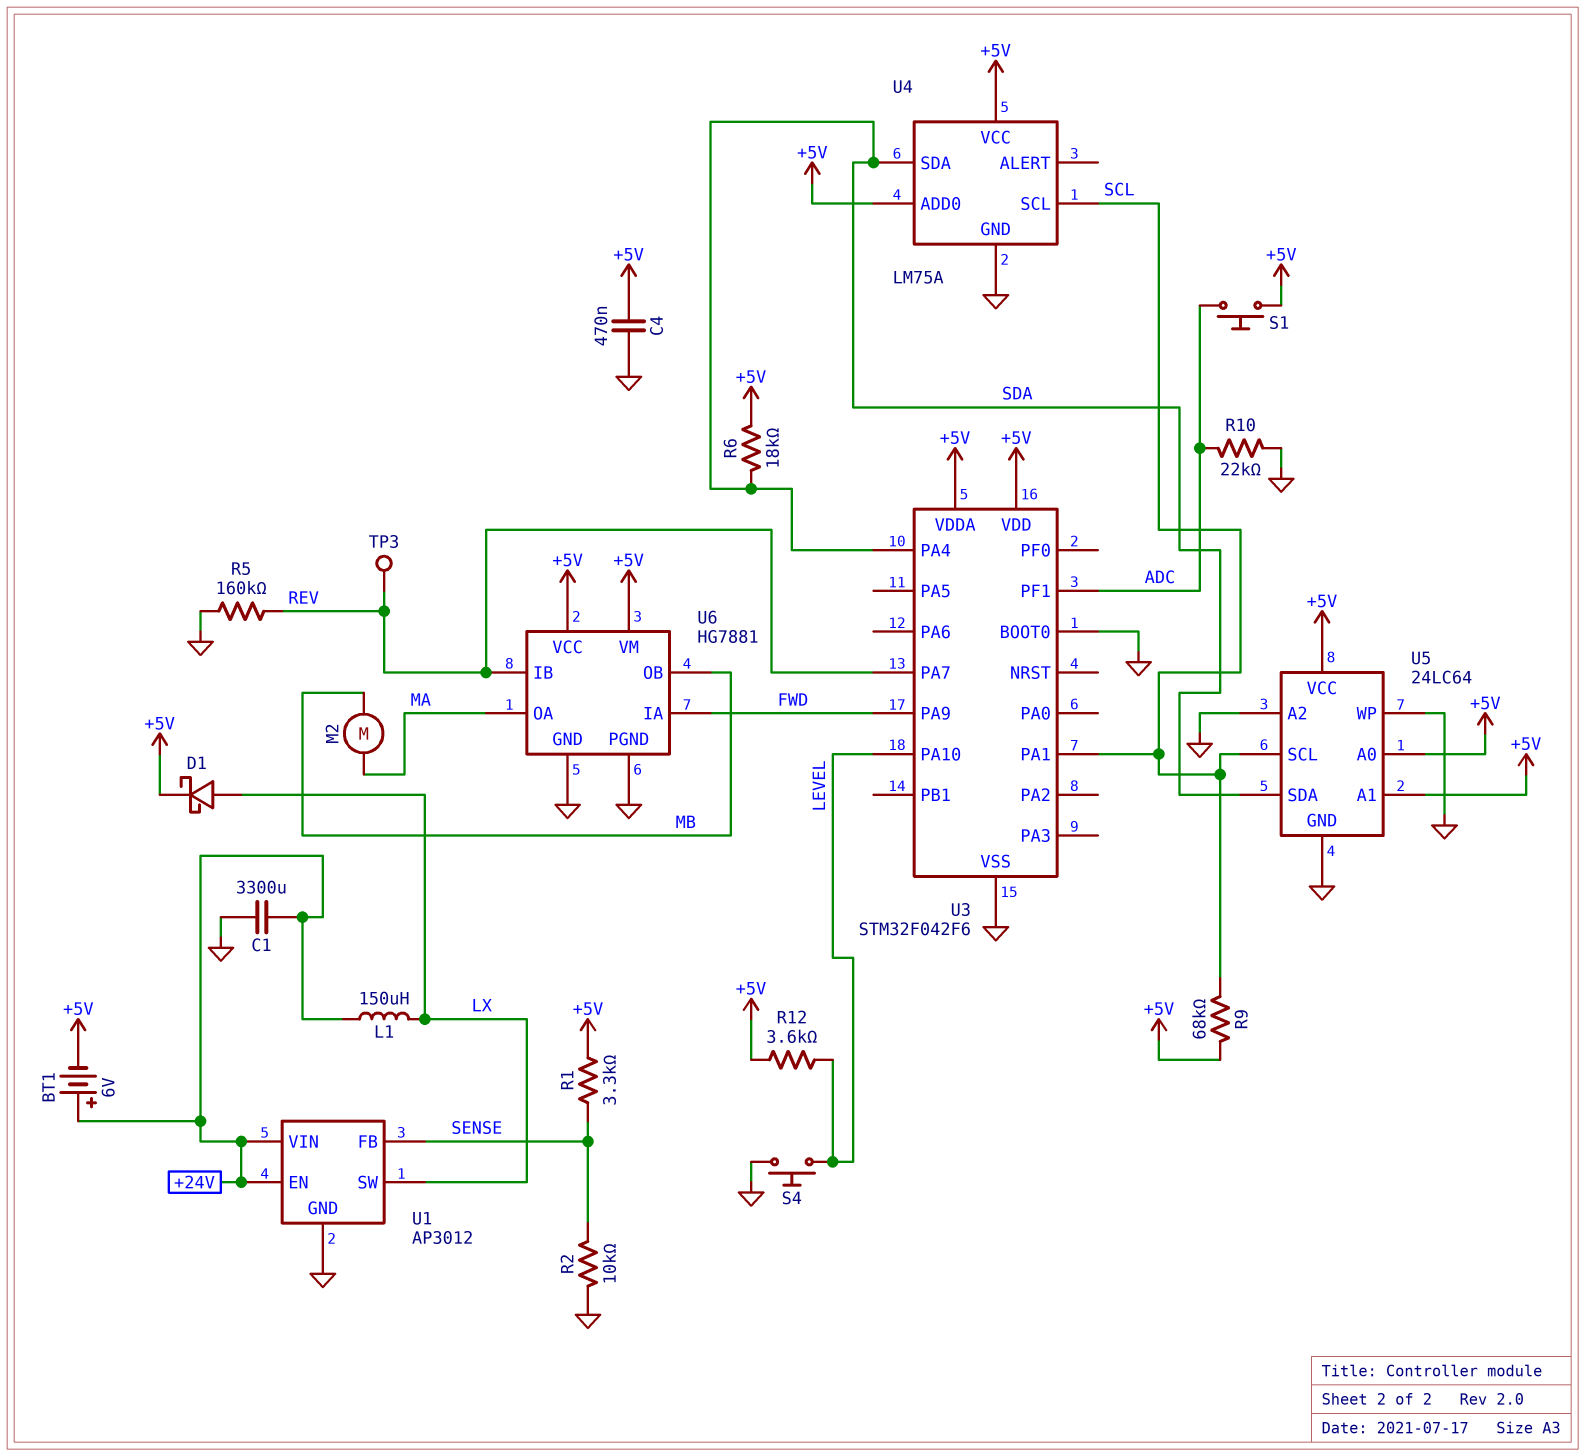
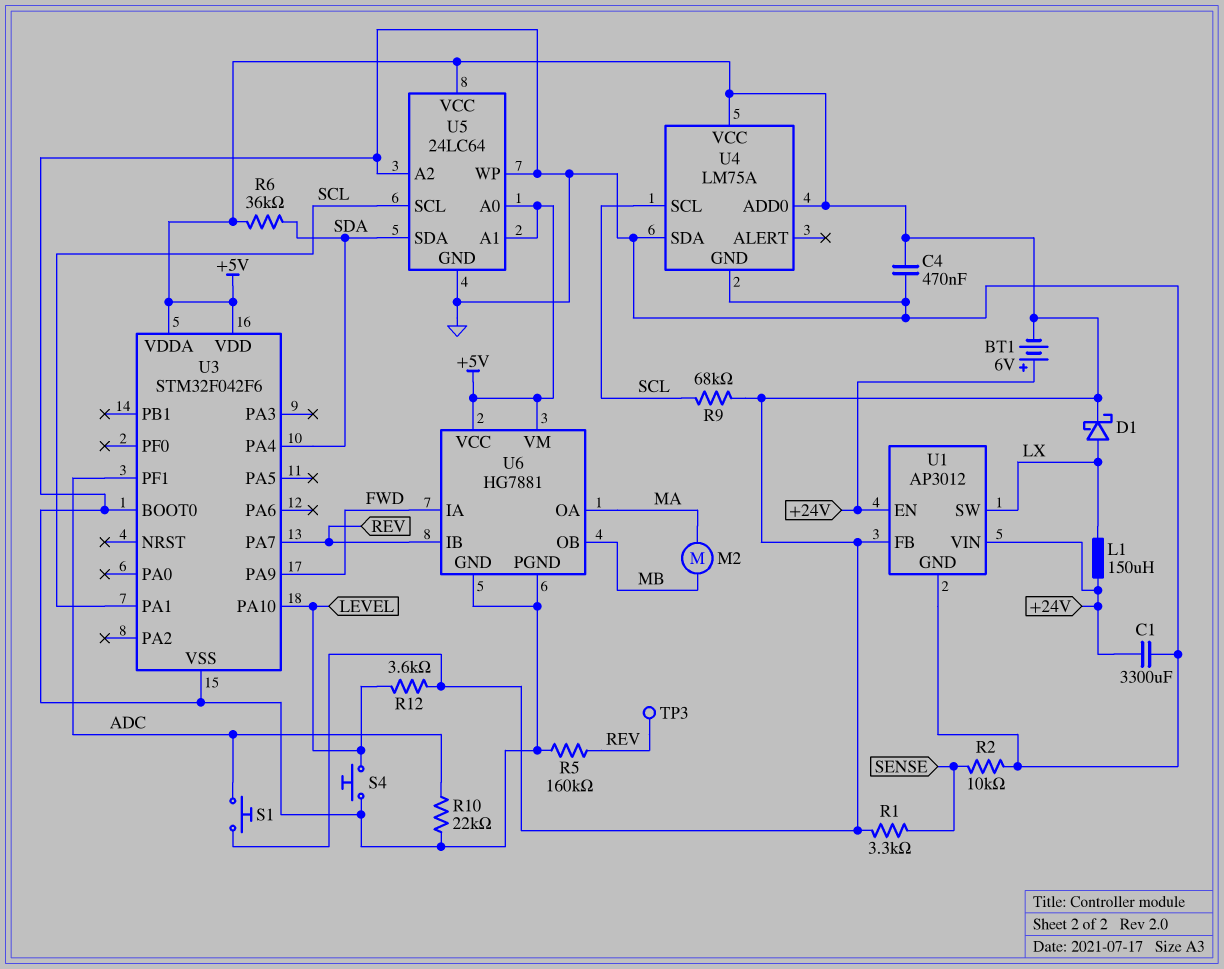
R6: 18k (+5V, SDA) -> 36k (+5V, SDA)
U1 pin FB: SENSE -> +5V
U4 pin SDA: SDA -> GND

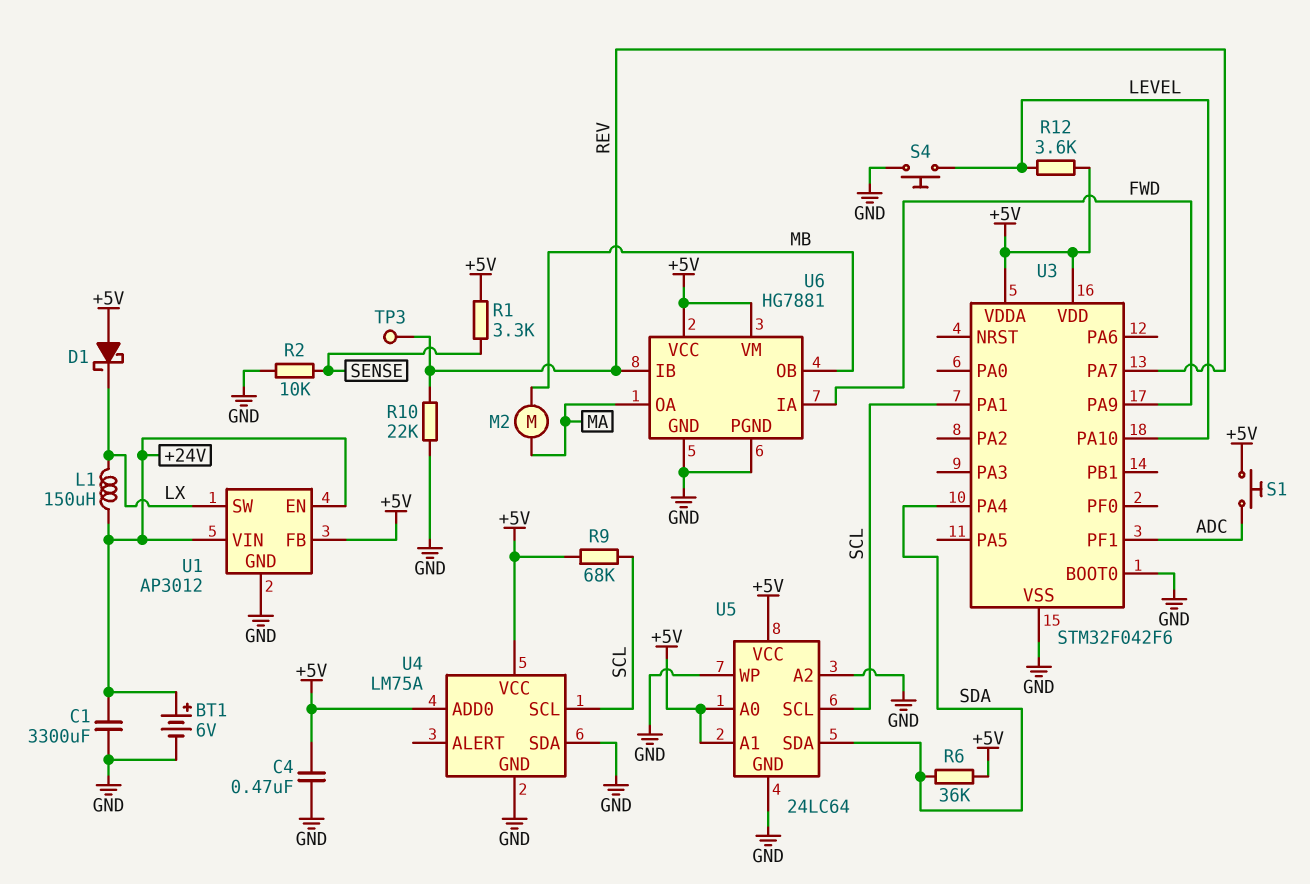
BT1: 6V (plus +24V, minus +5V) -> 6V (plus +24V, minus GND)
D1: schottky (A LX, K +5V) -> schottky (A +5V, K LX)
R5: 160k (GND, REV) -> none
R10: 22k (ADC, GND) -> 22k (GND, REV)

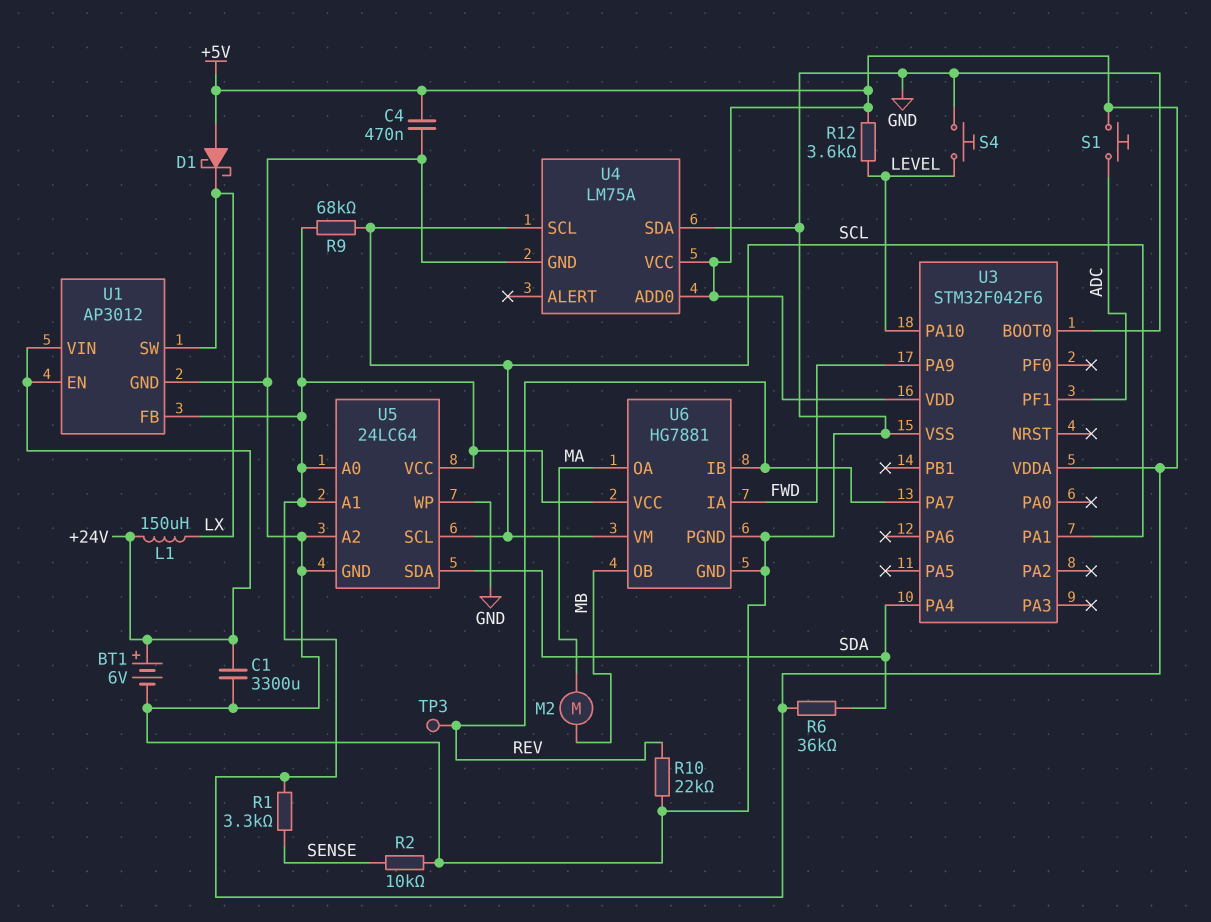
U6 pin VM: +5V -> SCL

